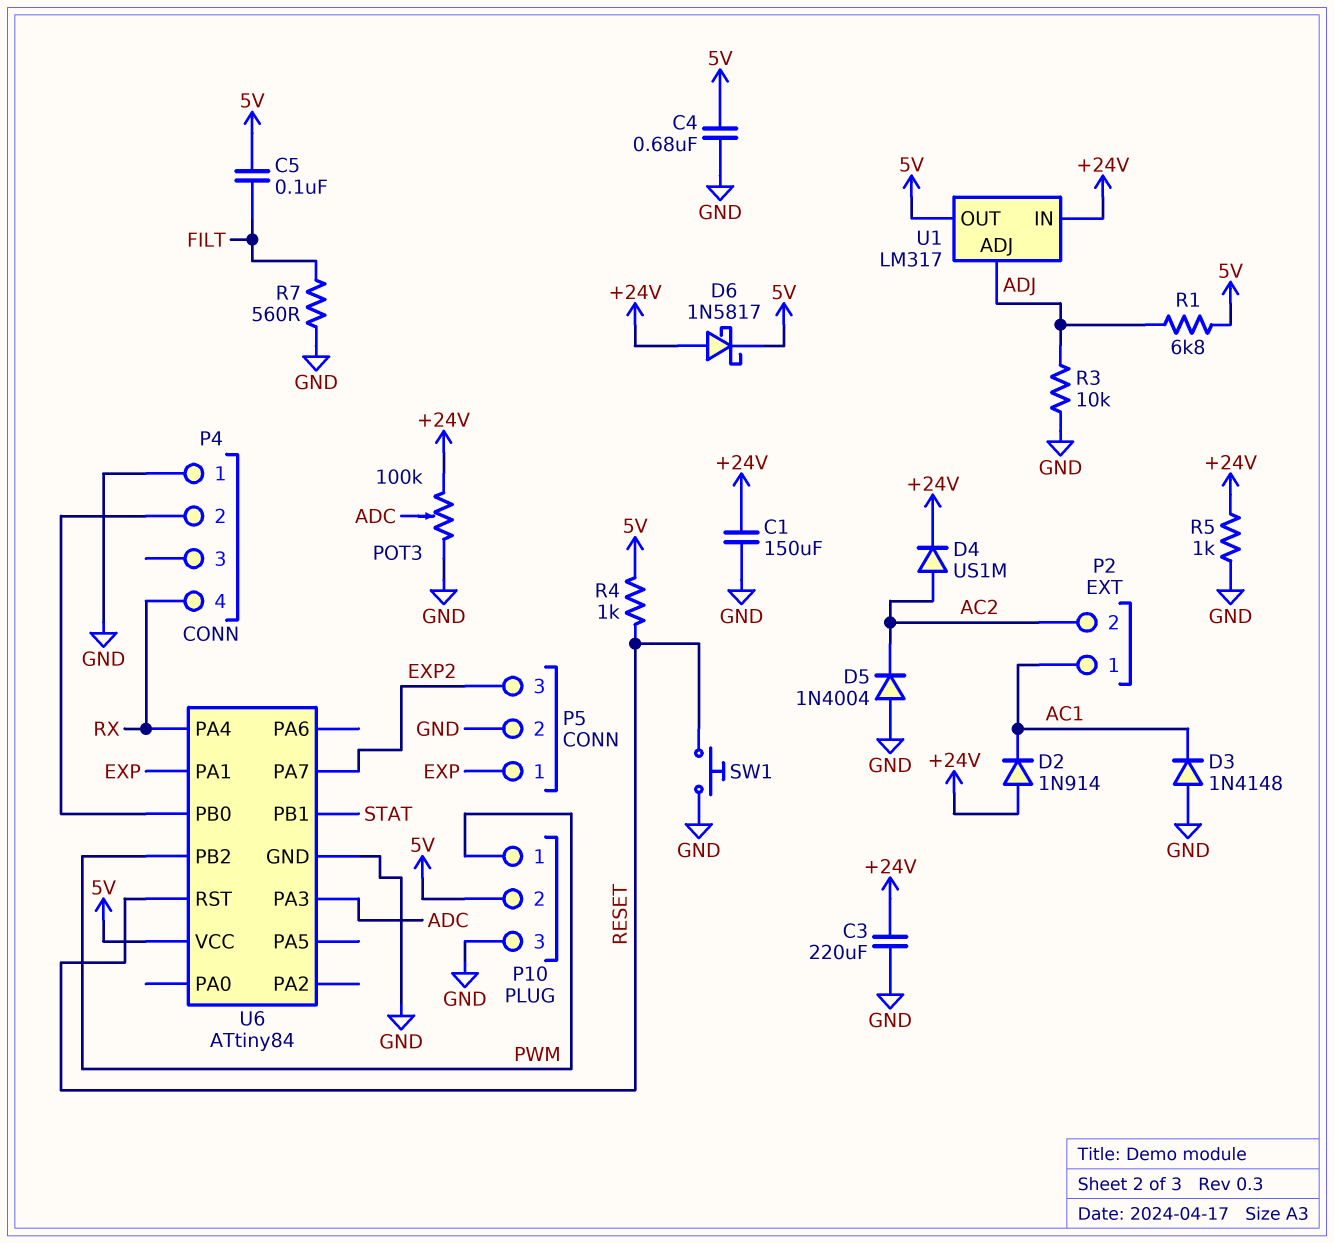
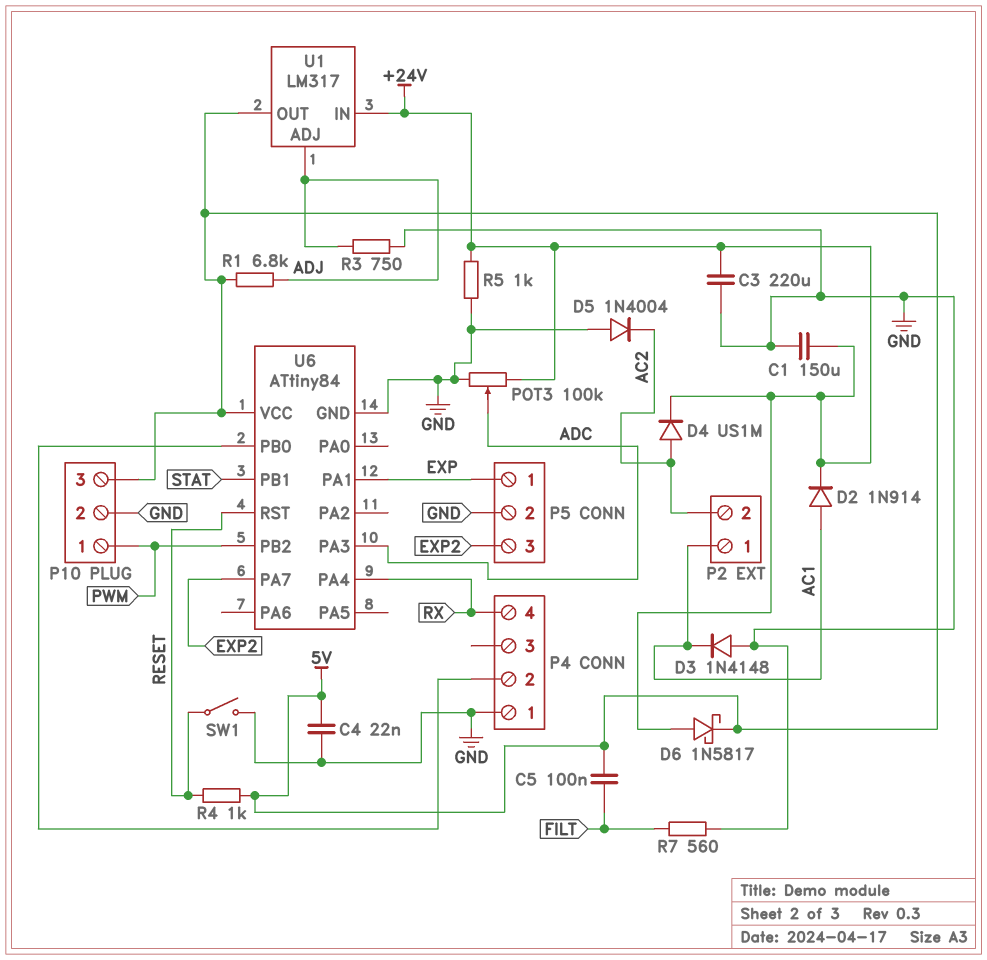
C4: 680nF (5V, GND) -> 22nF (5V, GND)
D2: diode 1N914 (A +24V, K AC1) -> diode 1N914 (A AC1, K +24V)
P10 pin 2: 5V -> GND
P10 pin 3: GND -> 5V
R3: 10k (ADJ, GND) -> 750 (ADJ, GND)
SW1: button (GND, RESET) -> switch (GND, RESET)

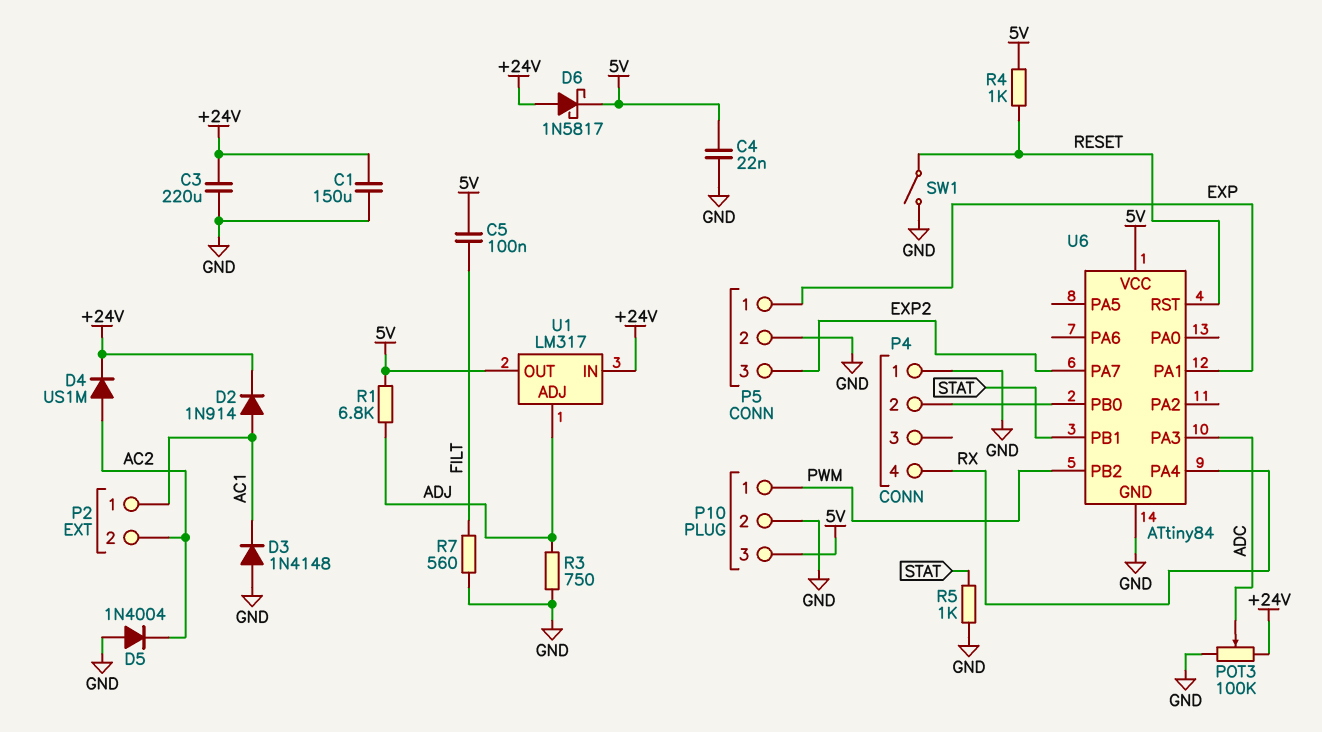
R5: 1k (+24V, GND) -> 1k (GND, STAT)

